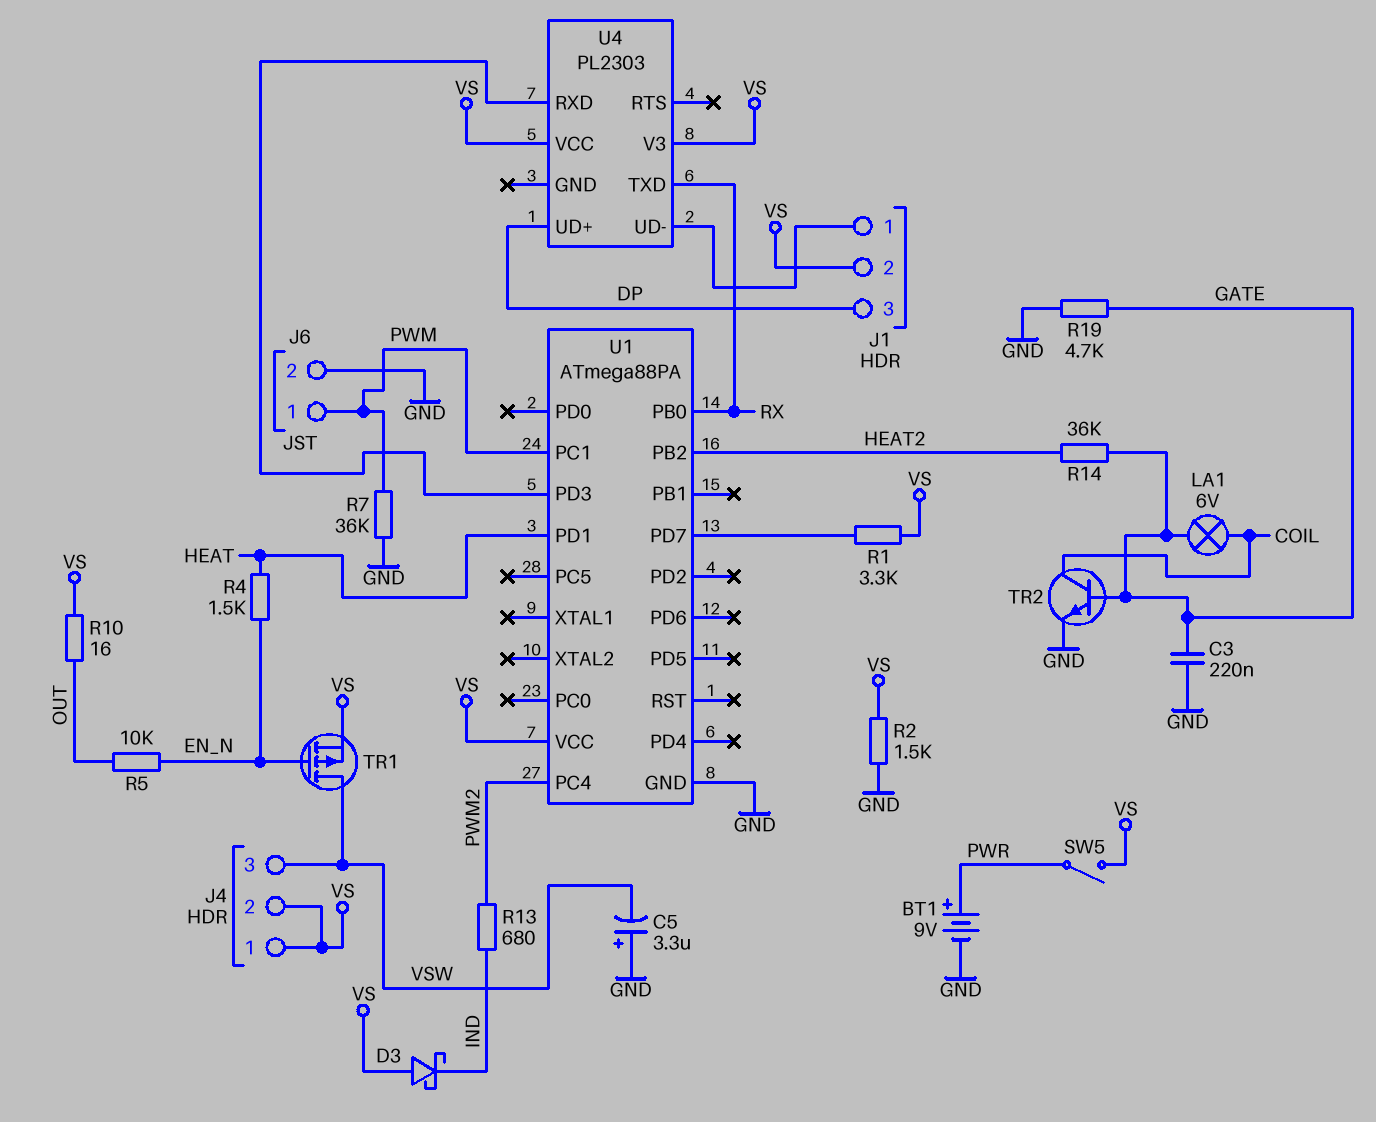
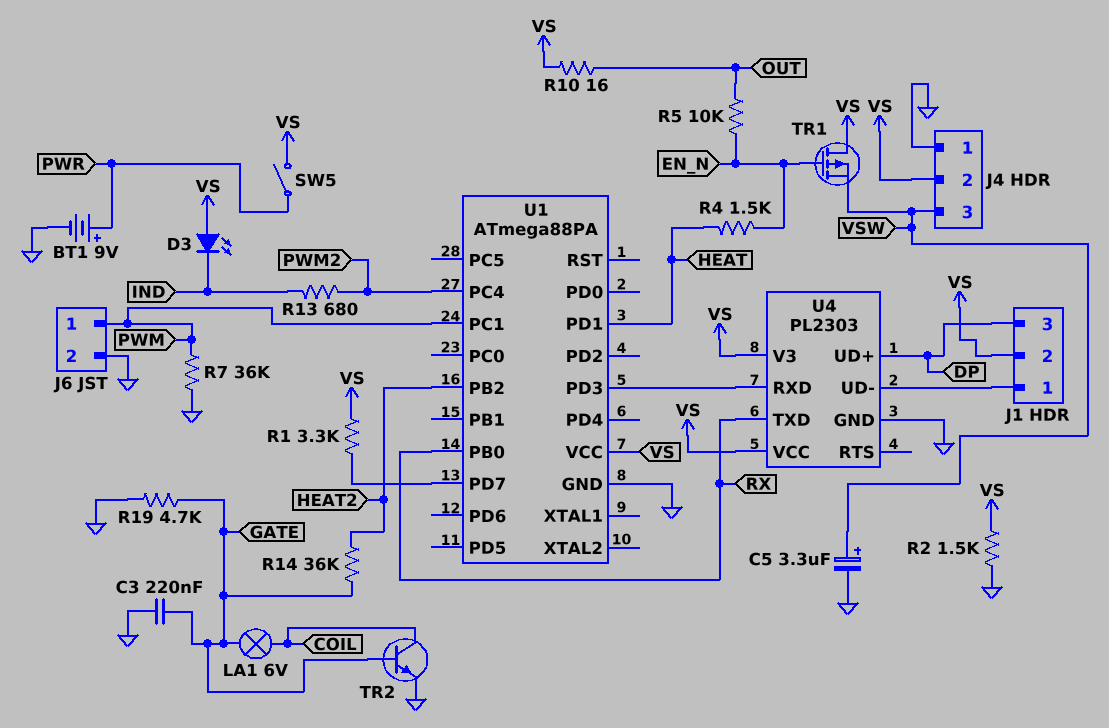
C5: 3.3uF (plus GND, minus VSW) -> 3.3uF (plus VSW, minus GND)
D3: schottky (A VS, K IND) -> LED (A VS, K IND)
J4 pin 1: VS -> GND
TR1: PMOS (G EN_N, D VSW, S VS) -> PMOS (G EN_N, D VS, S VSW)
U4 pin GND: none -> GND

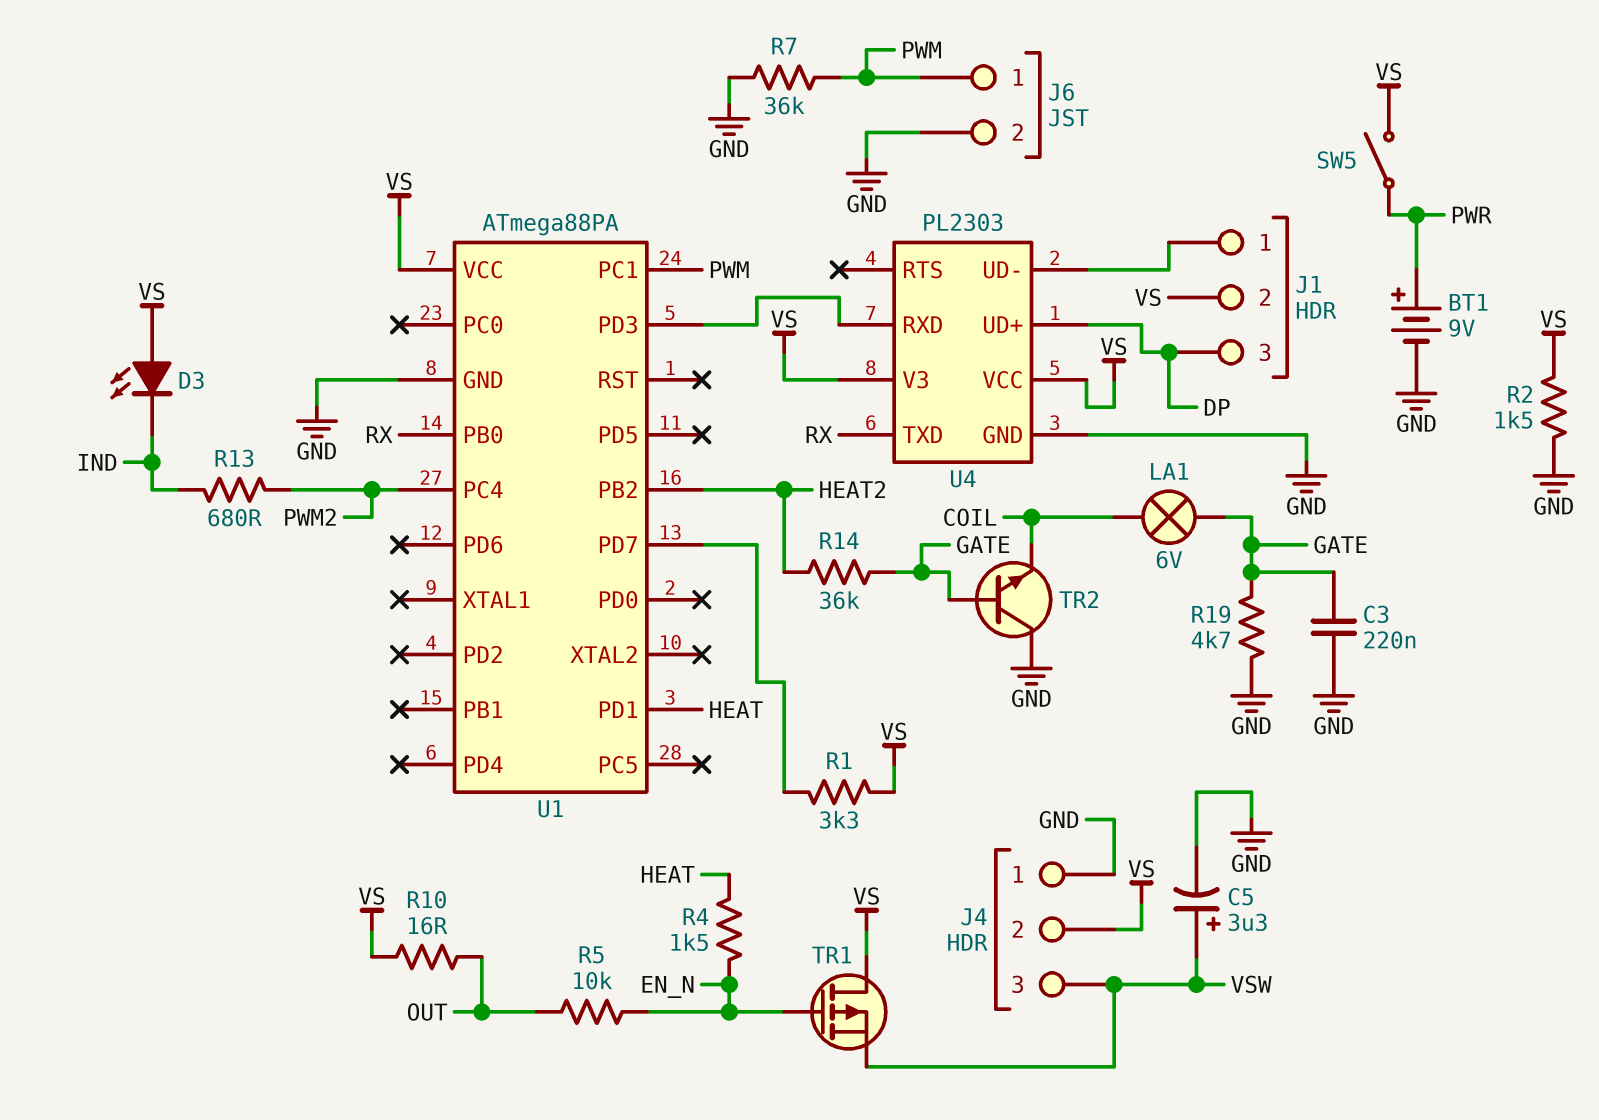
TR2: NPN (B GATE, C COIL, E GND) -> NPN (B GATE, C GND, E COIL)

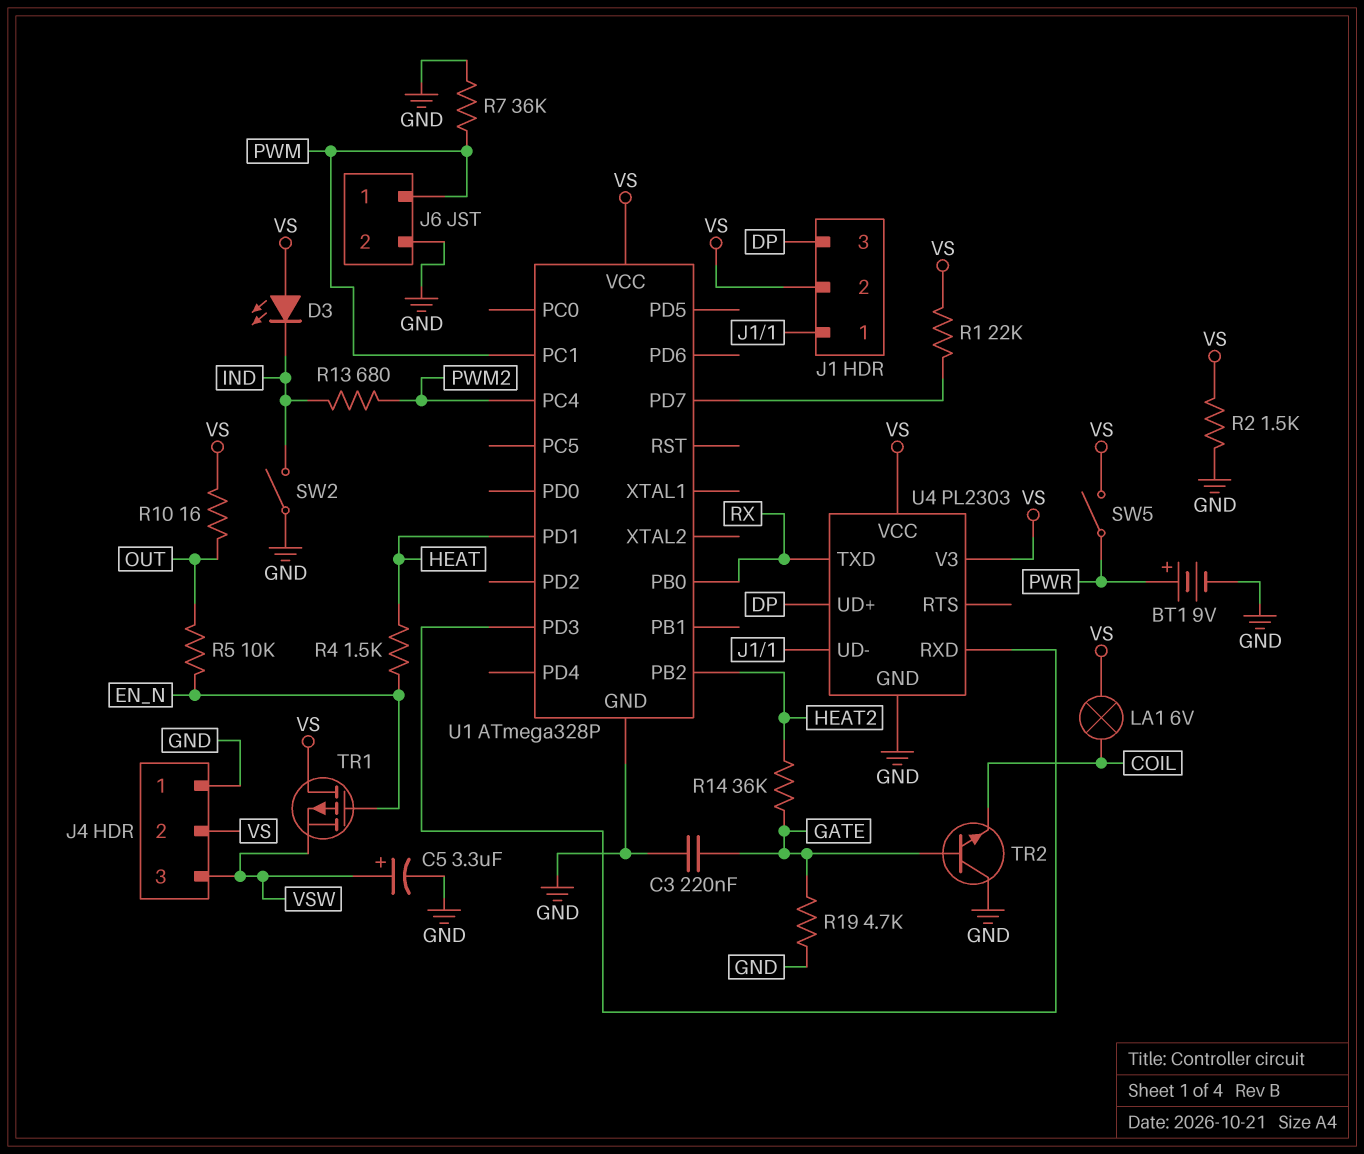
LA1: lamp 6V (COIL, GATE) -> lamp 6V (COIL, VS)
R1: 3.3k (U1/PD7, VS) -> 22k (U1/PD7, VS)
SW2: none -> switch (GND, IND)
U1: ATmega88PA -> ATmega328P

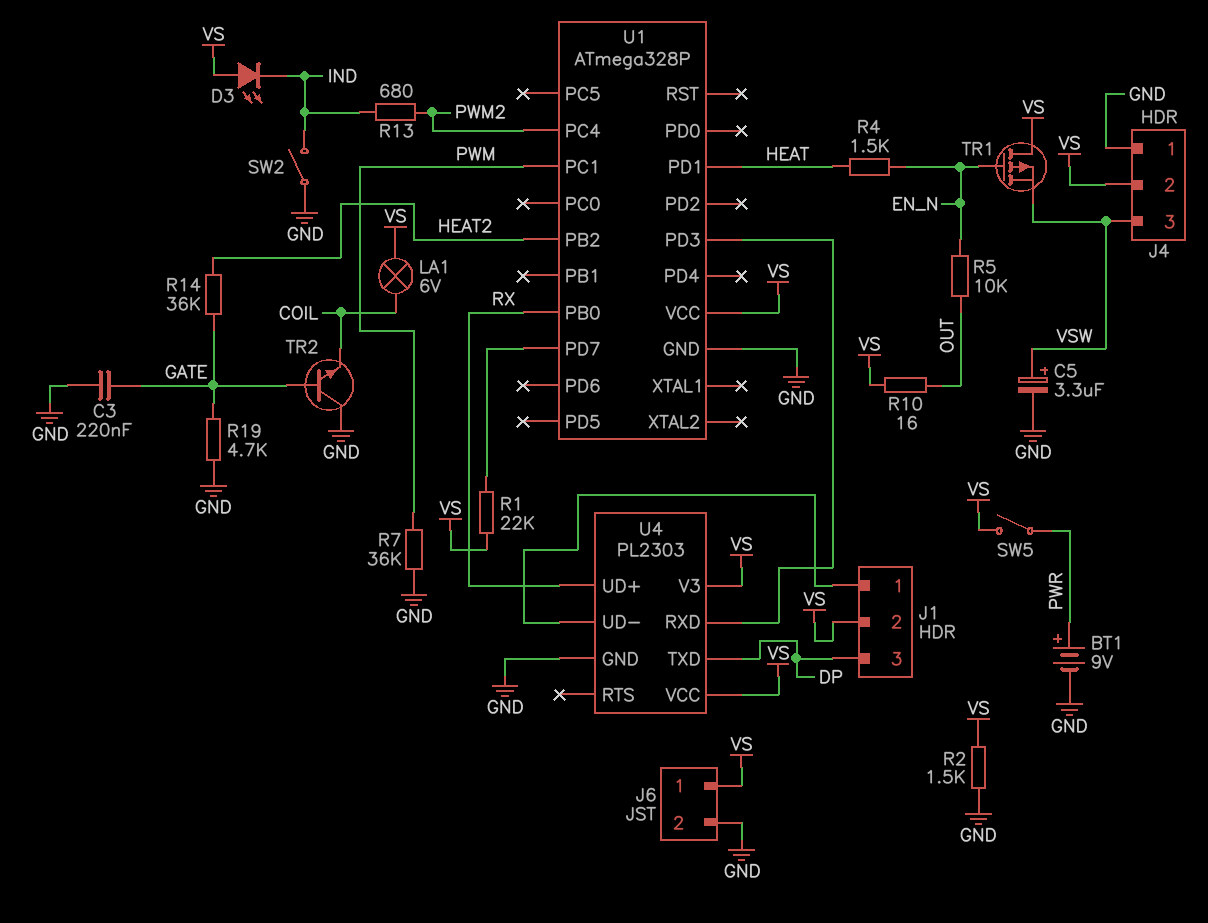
J6 pin 1: PWM -> VS
U4 pin TXD: RX -> DP
U4 pin UD+: DP -> RX

